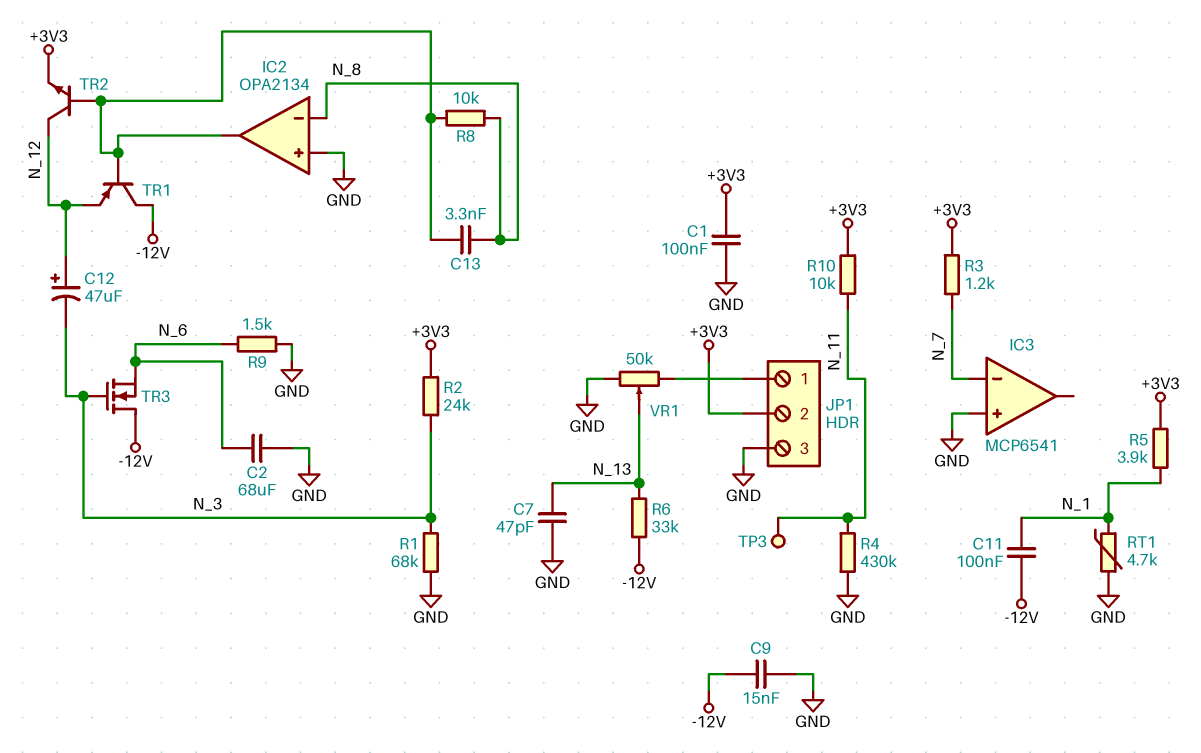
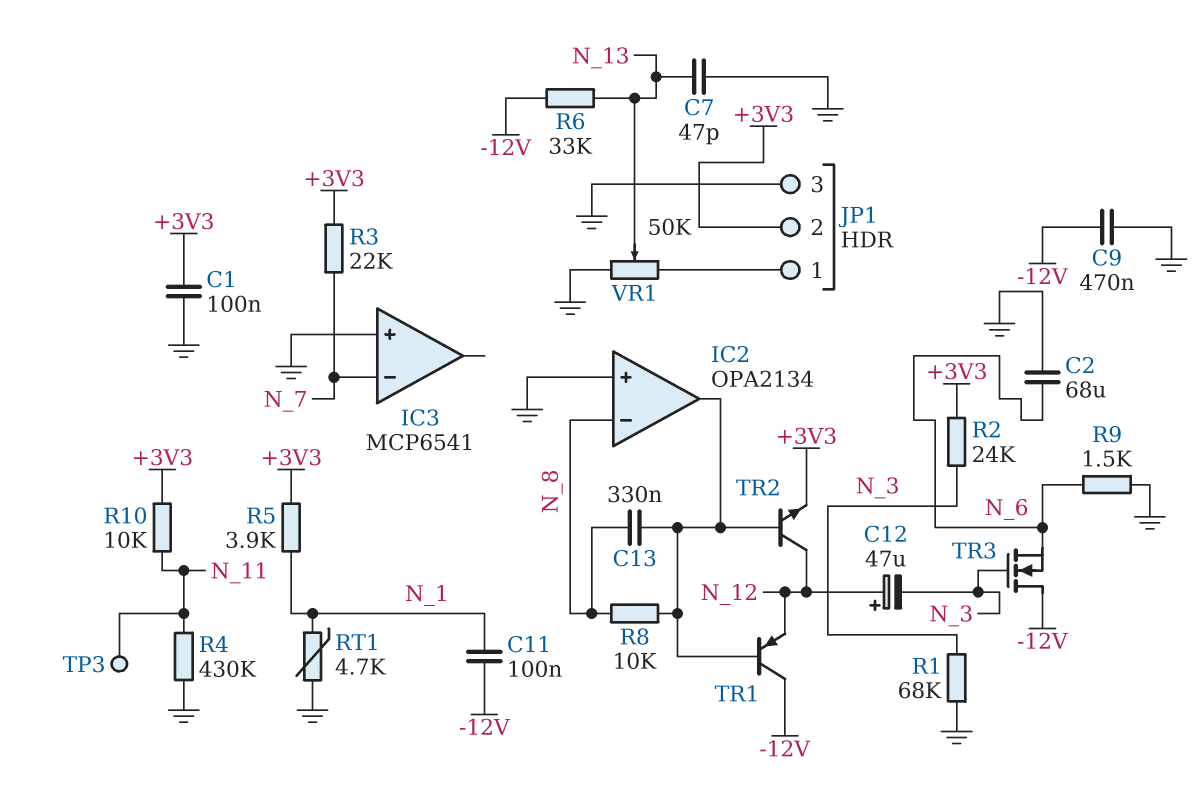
C9: 15nF (-12V, GND) -> 470nF (-12V, GND)
C13: 3.3nF (IC2/out, N_8) -> 330nF (IC2/out, N_8)
R3: 1.2k (+3V3, N_7) -> 22k (+3V3, N_7)

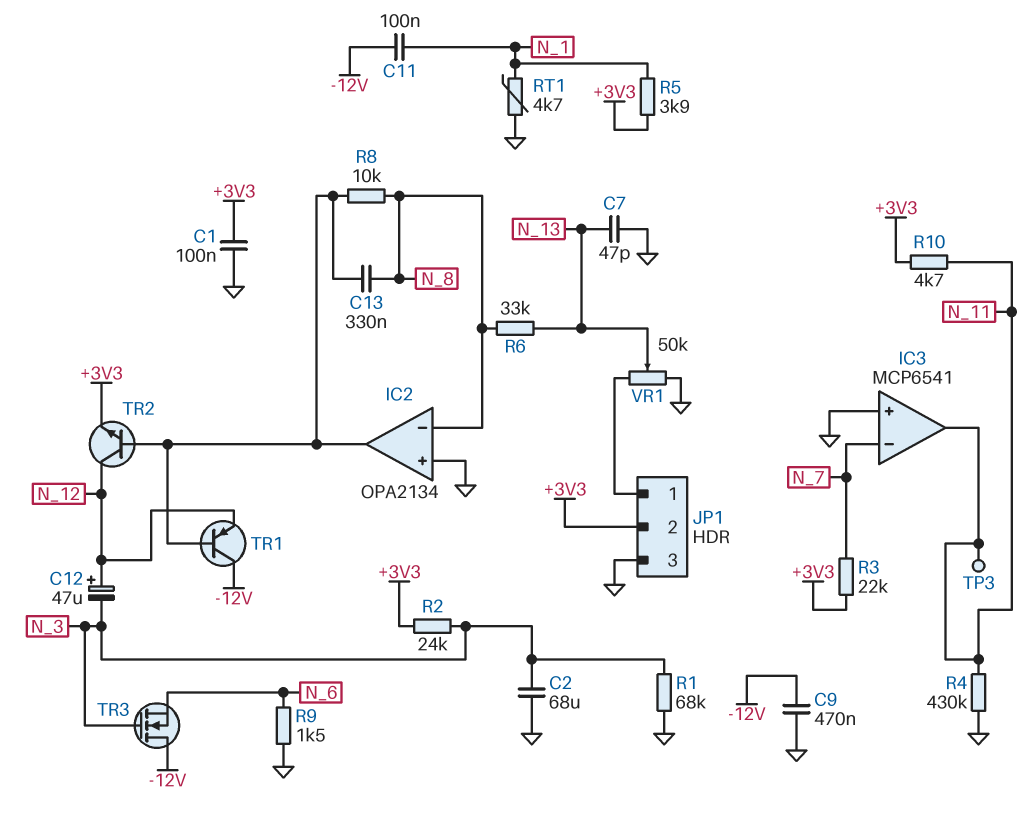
C2: 68uF (GND, N_6) -> 68uF (GND, N_3)
IC3 pin out: none -> N_11
R6: 33k (-12V, N_13) -> 33k (N_8, N_13)
R10: 10k (+3V3, N_11) -> 4.7k (+3V3, N_11)

